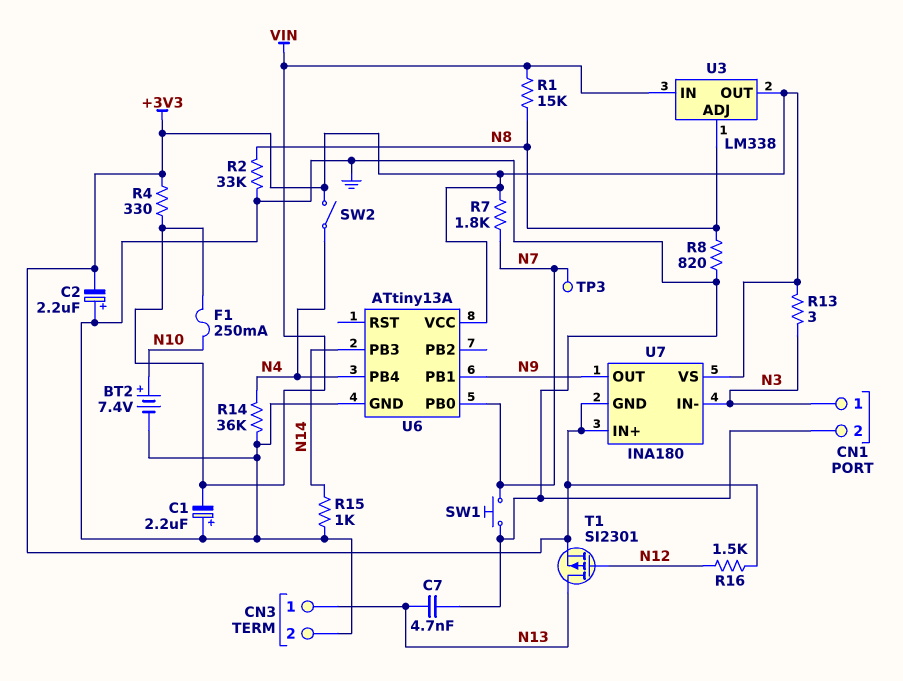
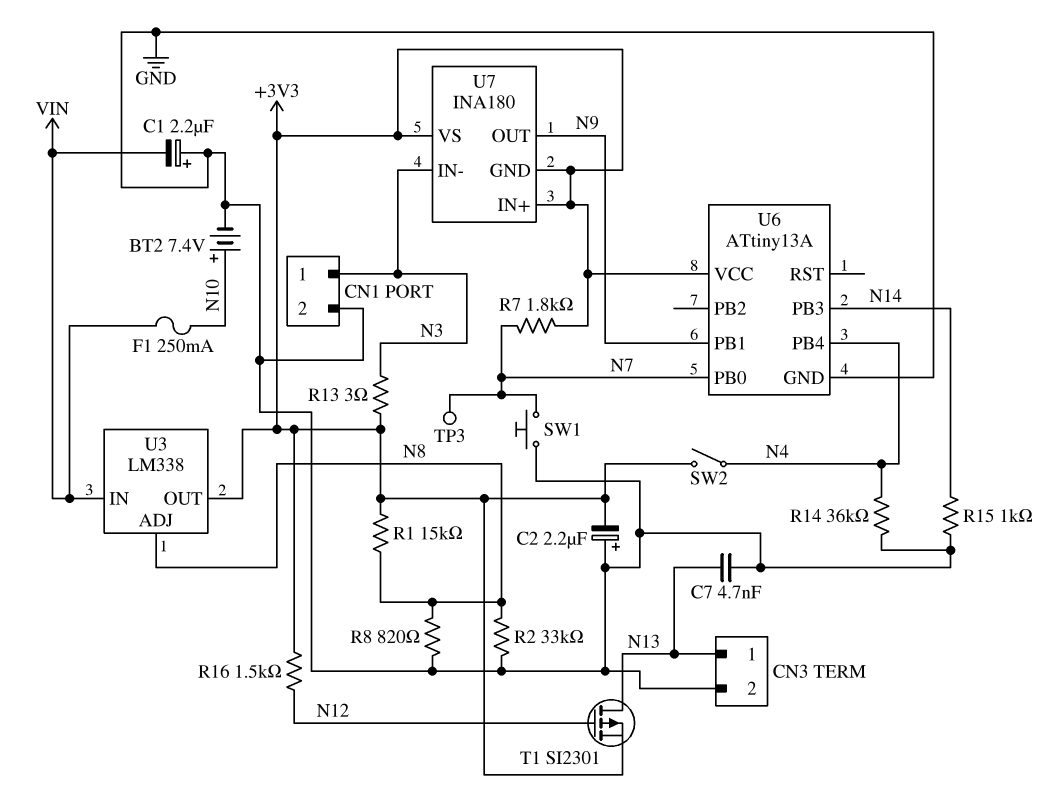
R1: 15k (N8, VIN) -> 15k (+3V3, N8)
R4: 330 (+3V3, VIN) -> none

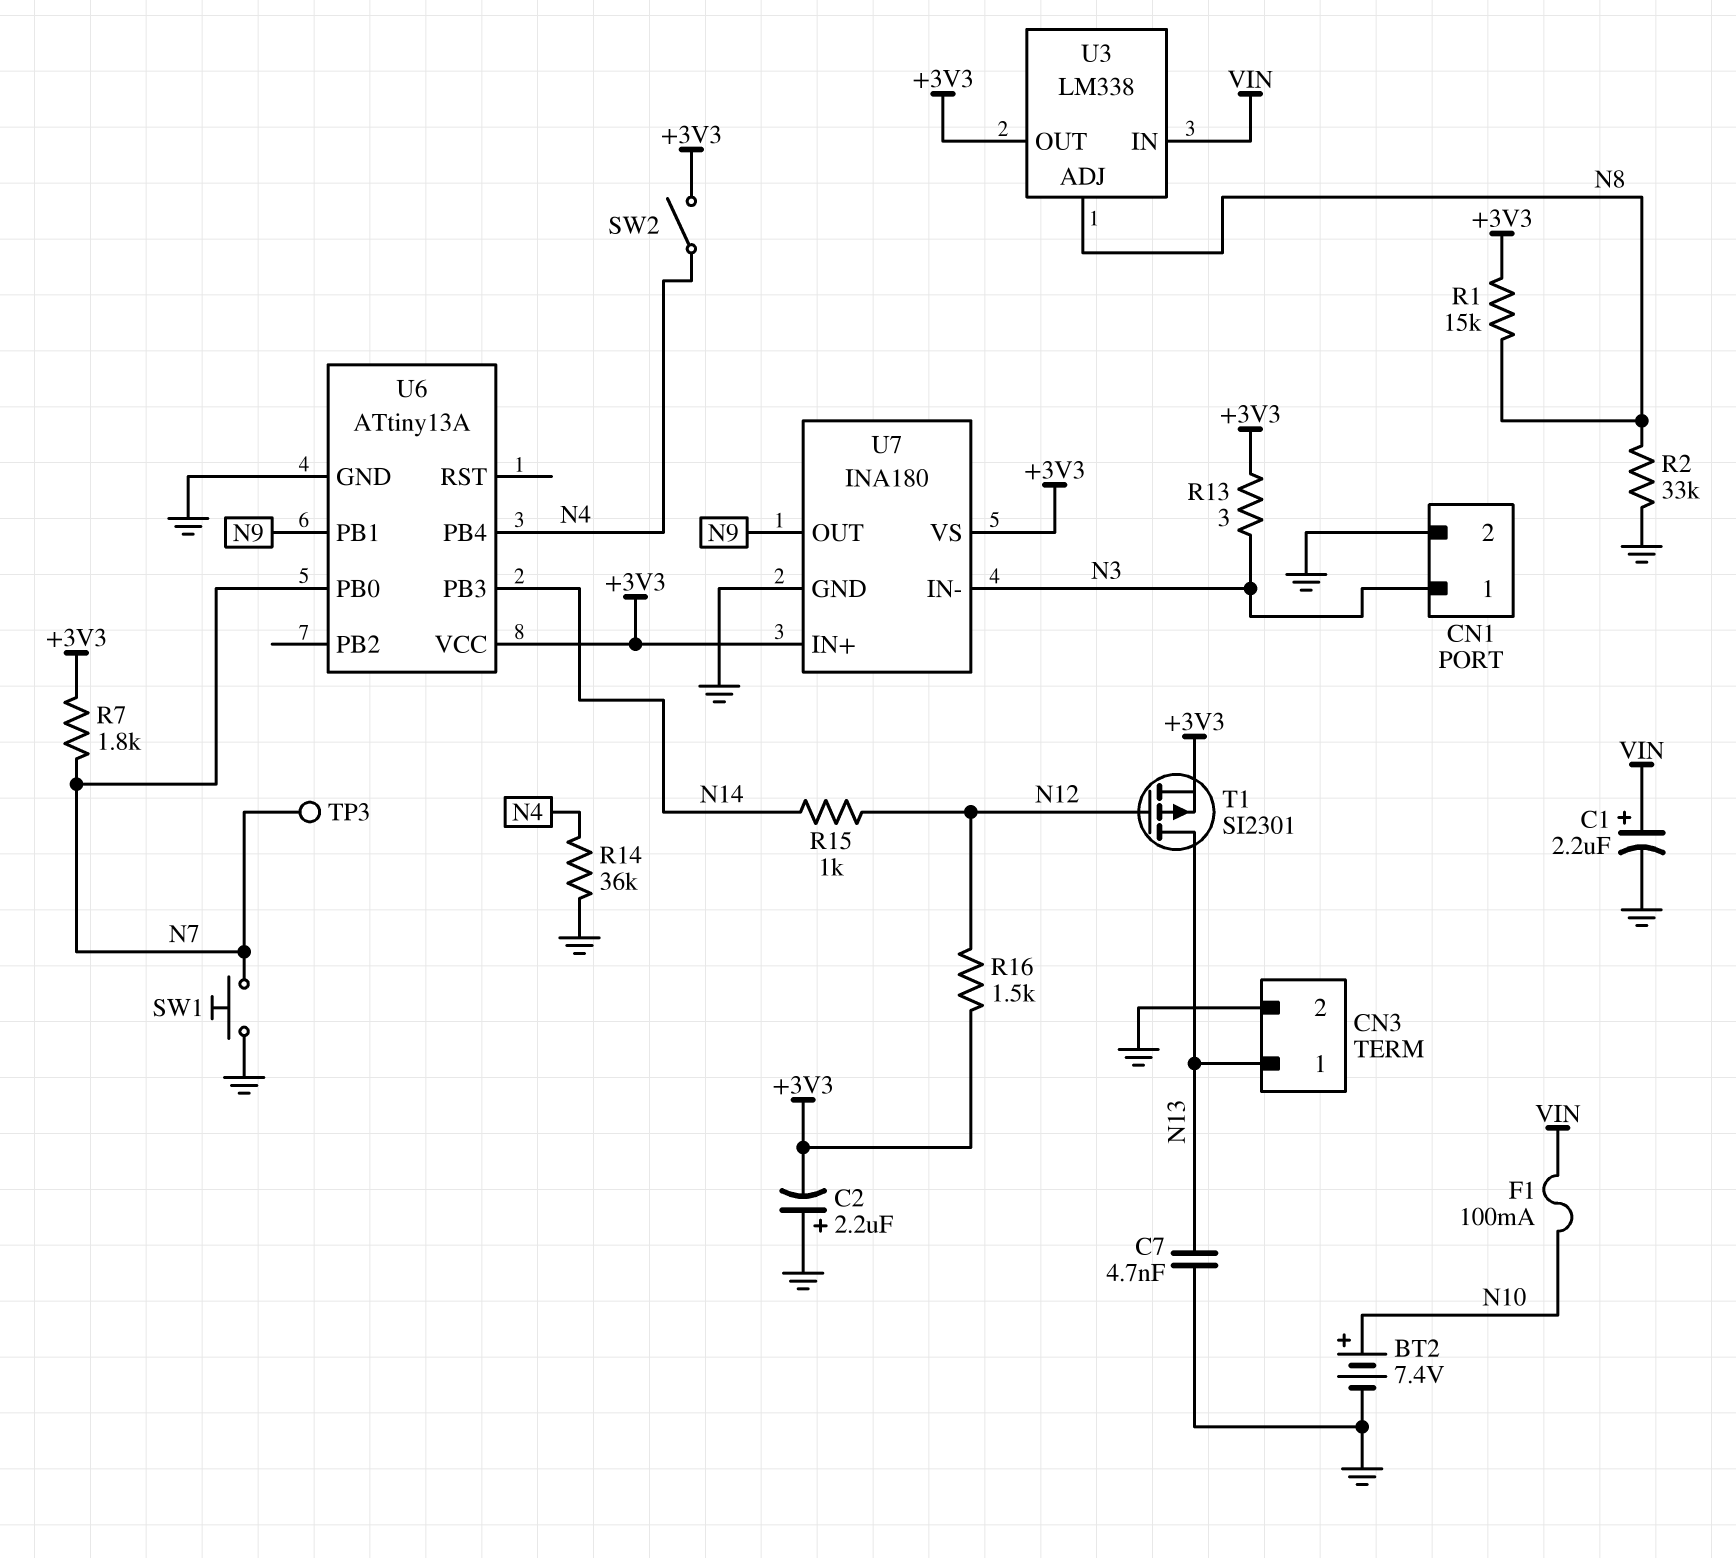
C1: 2.2uF (plus GND, minus VIN) -> 2.2uF (plus VIN, minus GND)
F1: 250mA (N10, VIN) -> 100mA (N10, VIN)
R8: 820 (GND, N8) -> none
R15: 1k (GND, N14) -> 1k (N12, N14)
U7 pin GND: +3V3 -> GND

